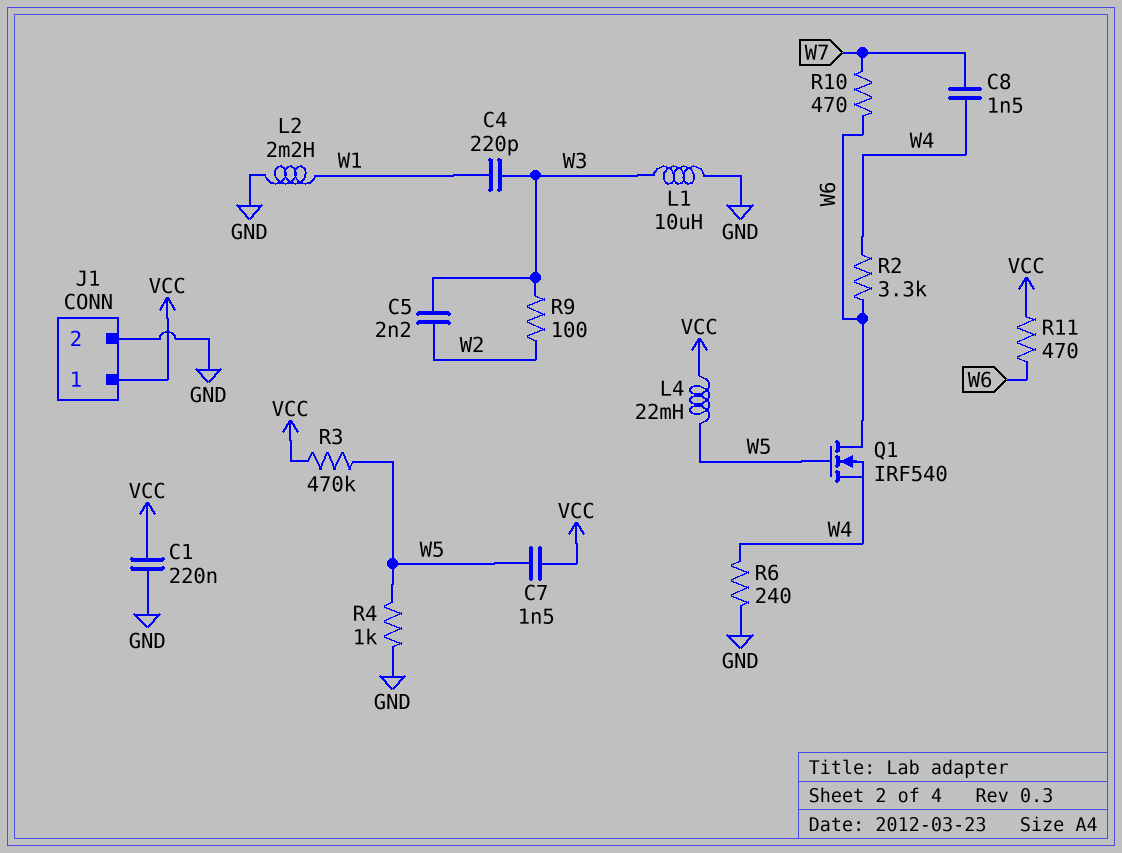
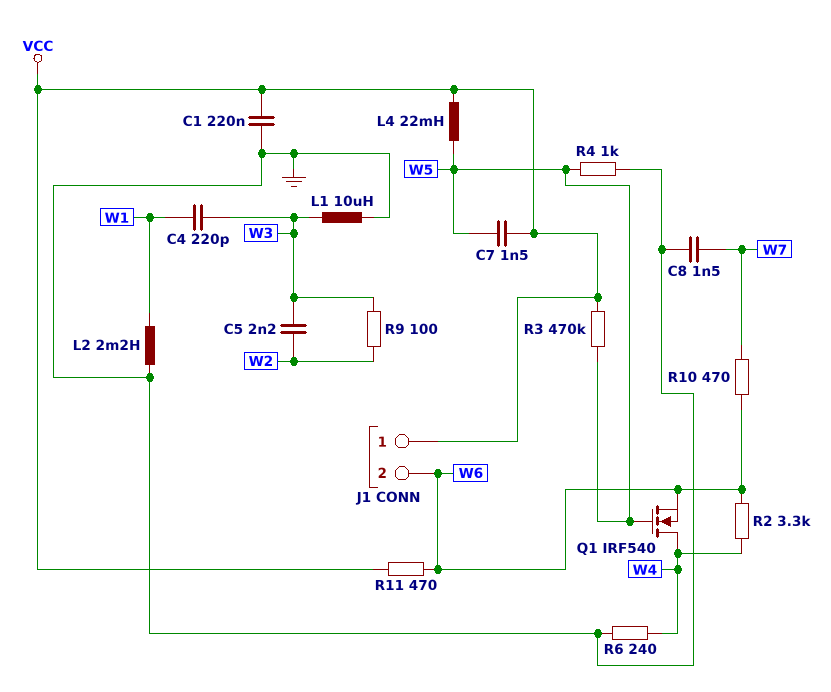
C8: 1.5nF (W4, W7) -> 1.5nF (GND, W7)
J1 pin 2: GND -> W6
Q1: NMOS IRF540 (G W5, D W6, S W4) -> NMOS IRF540 (G W5, D W4, S W6)

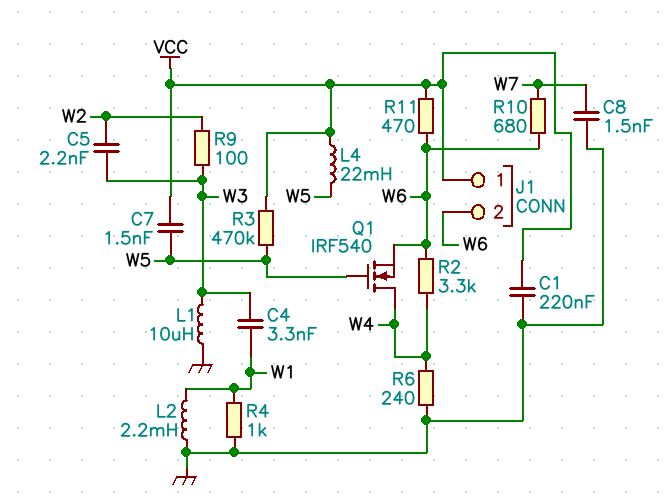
C4: 220pF (W1, W3) -> 3.3nF (W1, W3)
R4: 1k (GND, W5) -> 1k (GND, W1)
R10: 470 (W6, W7) -> 680 (W6, W7)

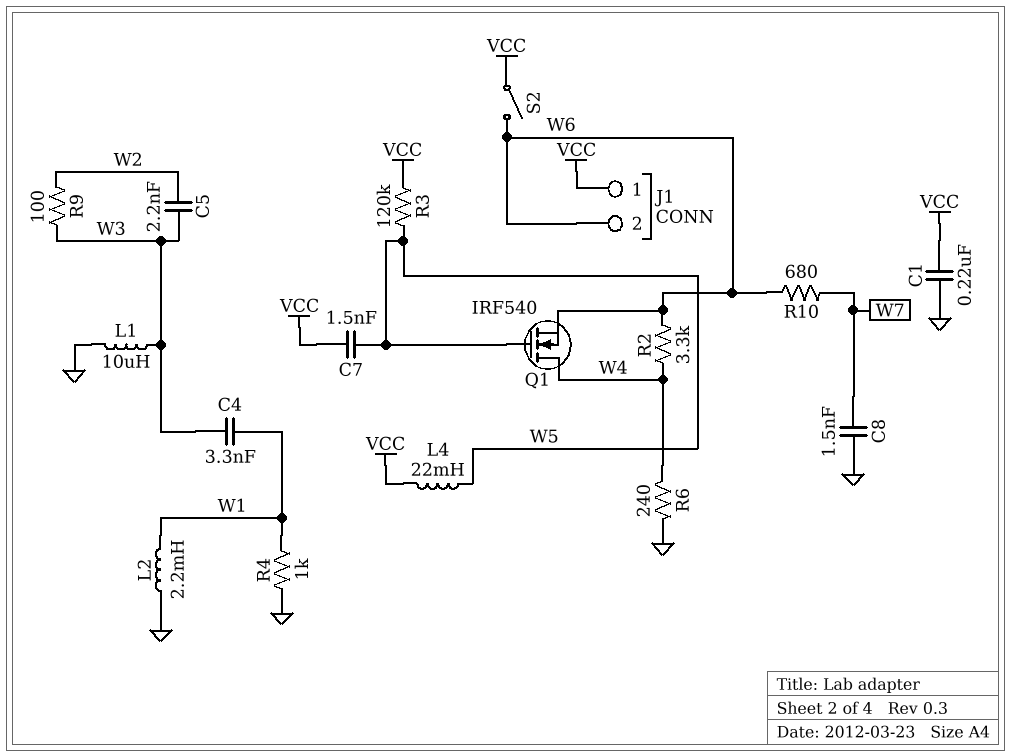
R3: 470k (VCC, W5) -> 120k (VCC, W5)
R11: 470 (VCC, W6) -> none
S2: none -> switch (VCC, W6)

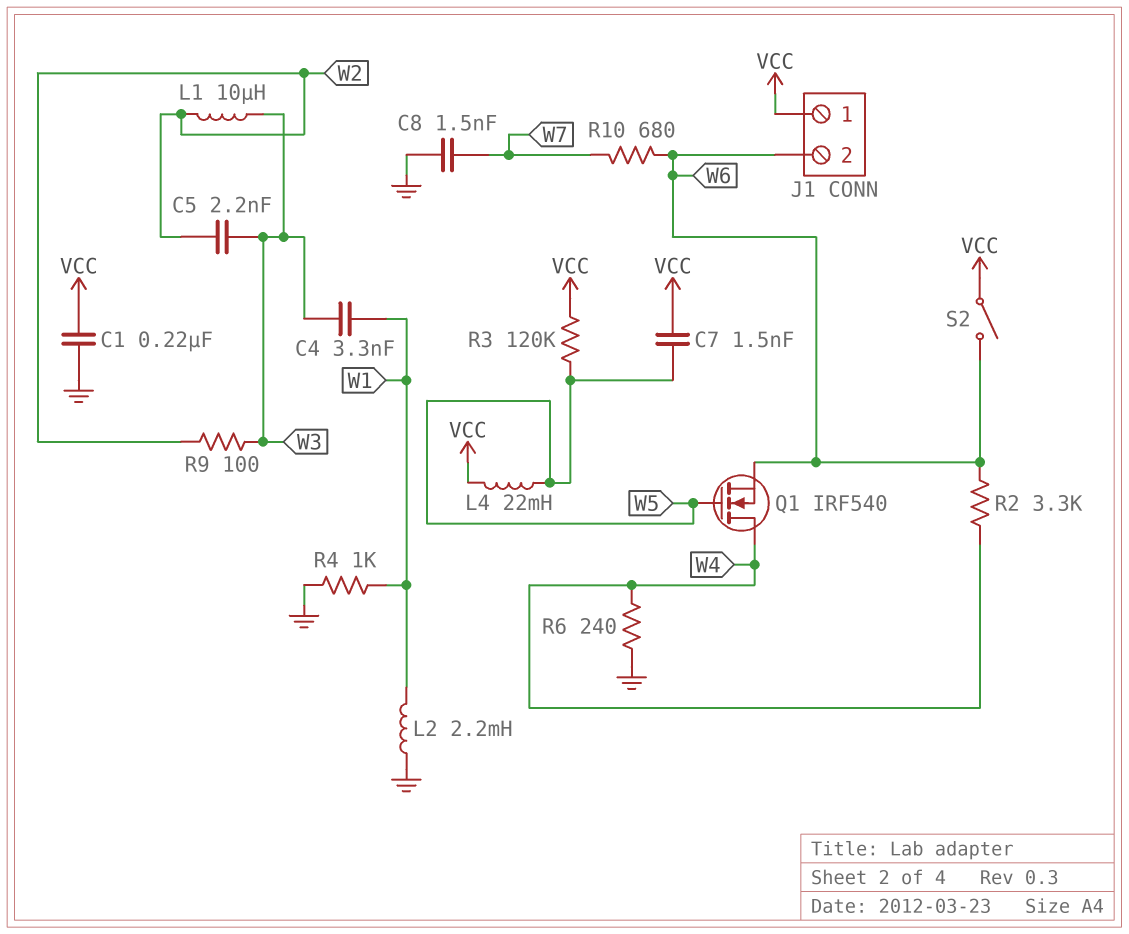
L1: 10uH (GND, W3) -> 10uH (W2, W3)

